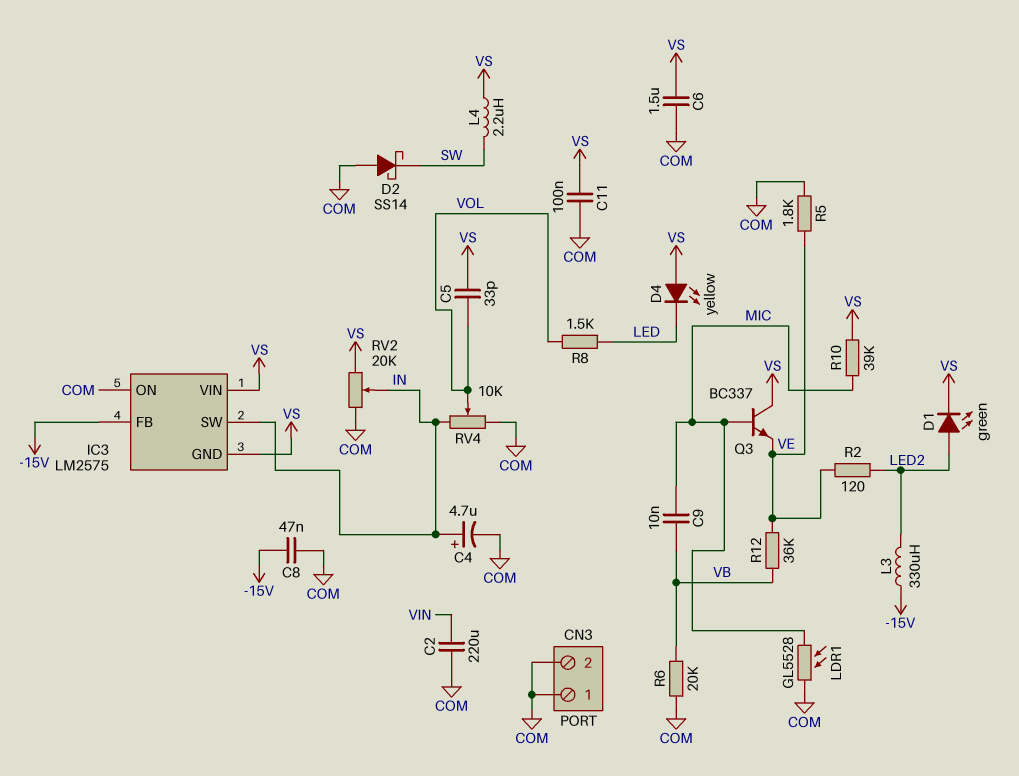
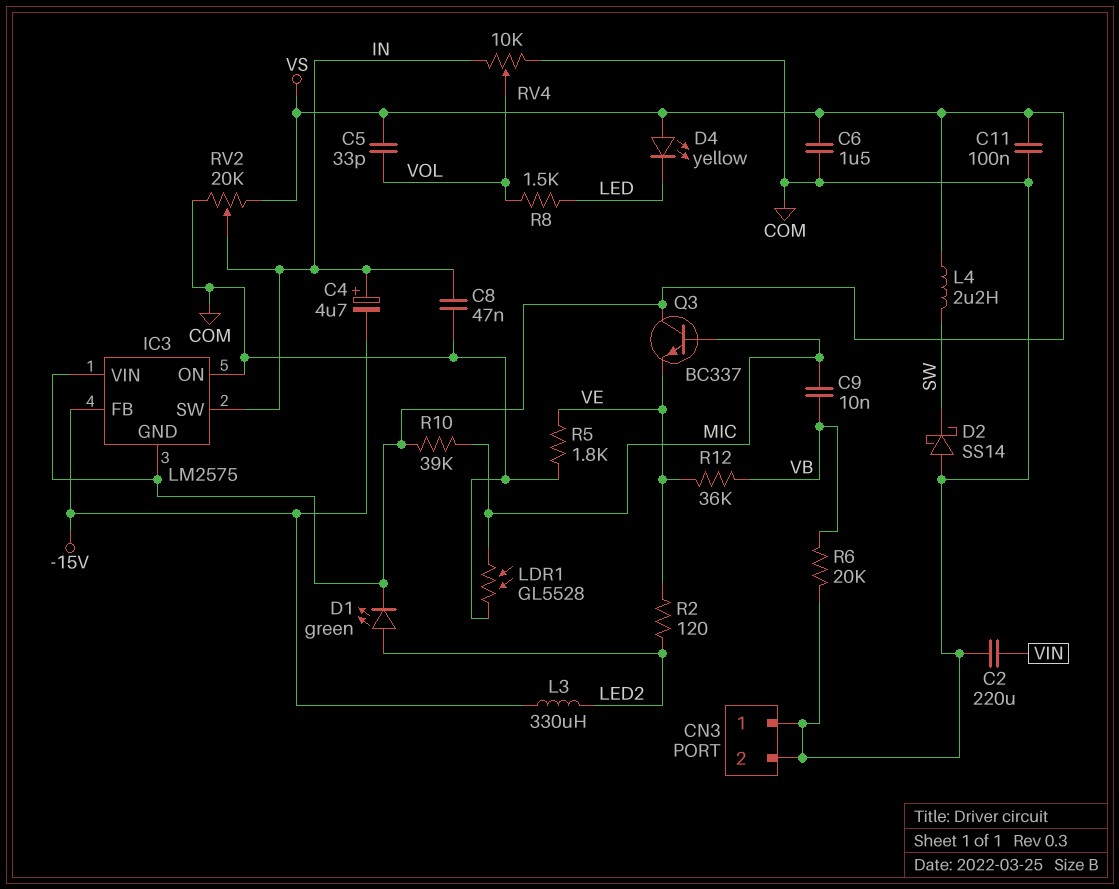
C4: 4.7uF (plus IN, minus COM) -> 4.7uF (plus IN, minus -15V)
C8: 47nF (-15V, COM) -> 47nF (COM, IN)

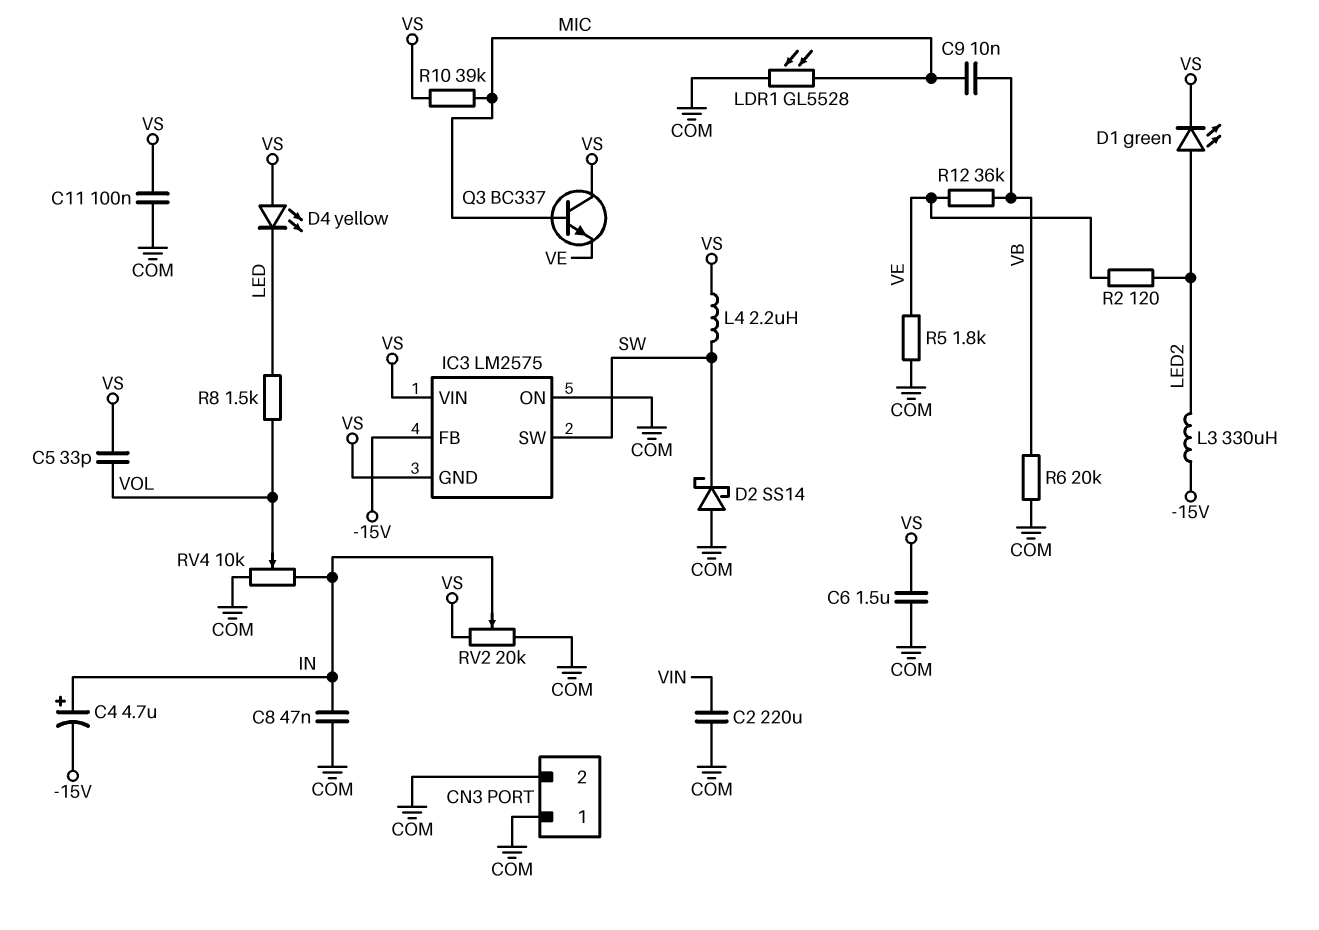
IC3 pin SW: IN -> SW

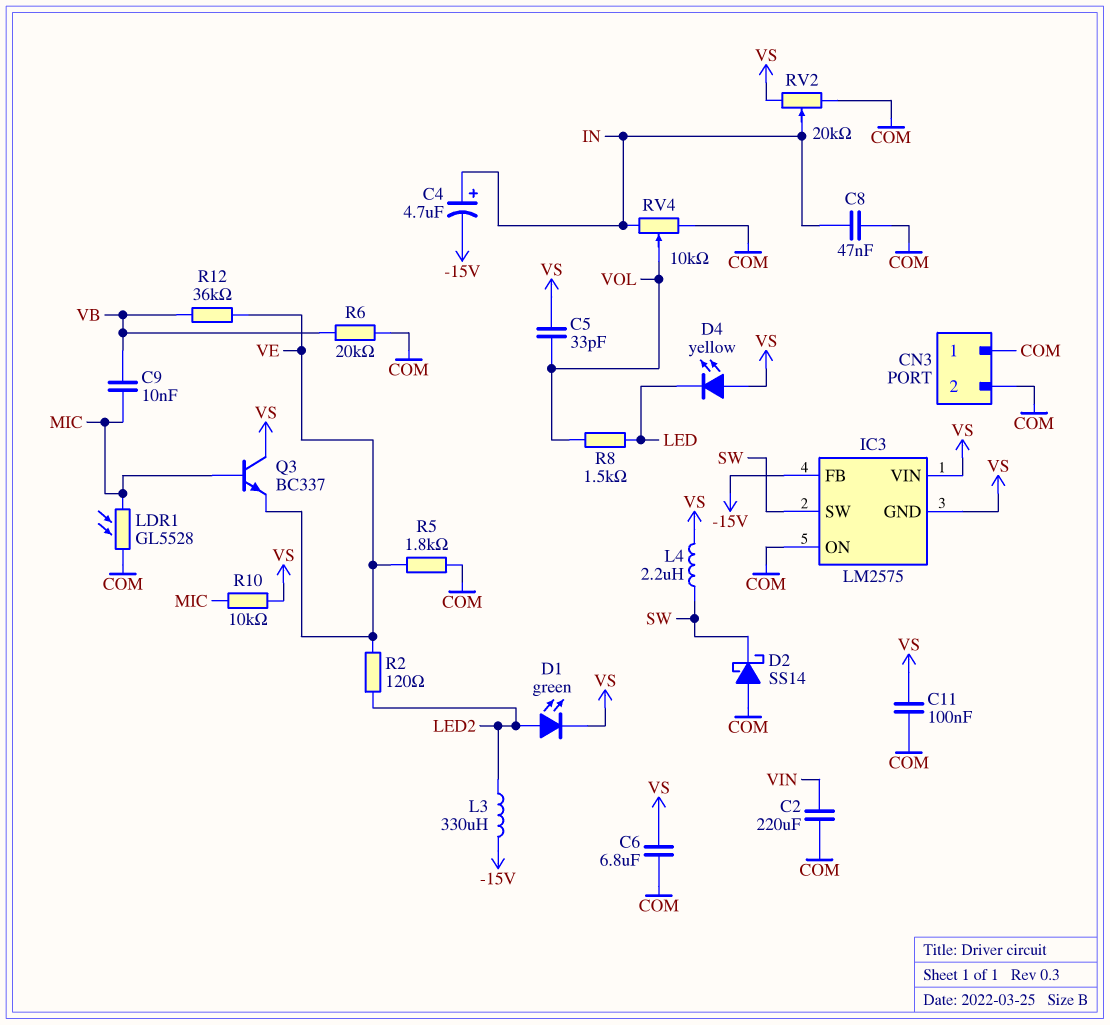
C6: 1.5uF (COM, VS) -> 6.8uF (COM, VS)
R10: 39k (MIC, VS) -> 10k (MIC, VS)

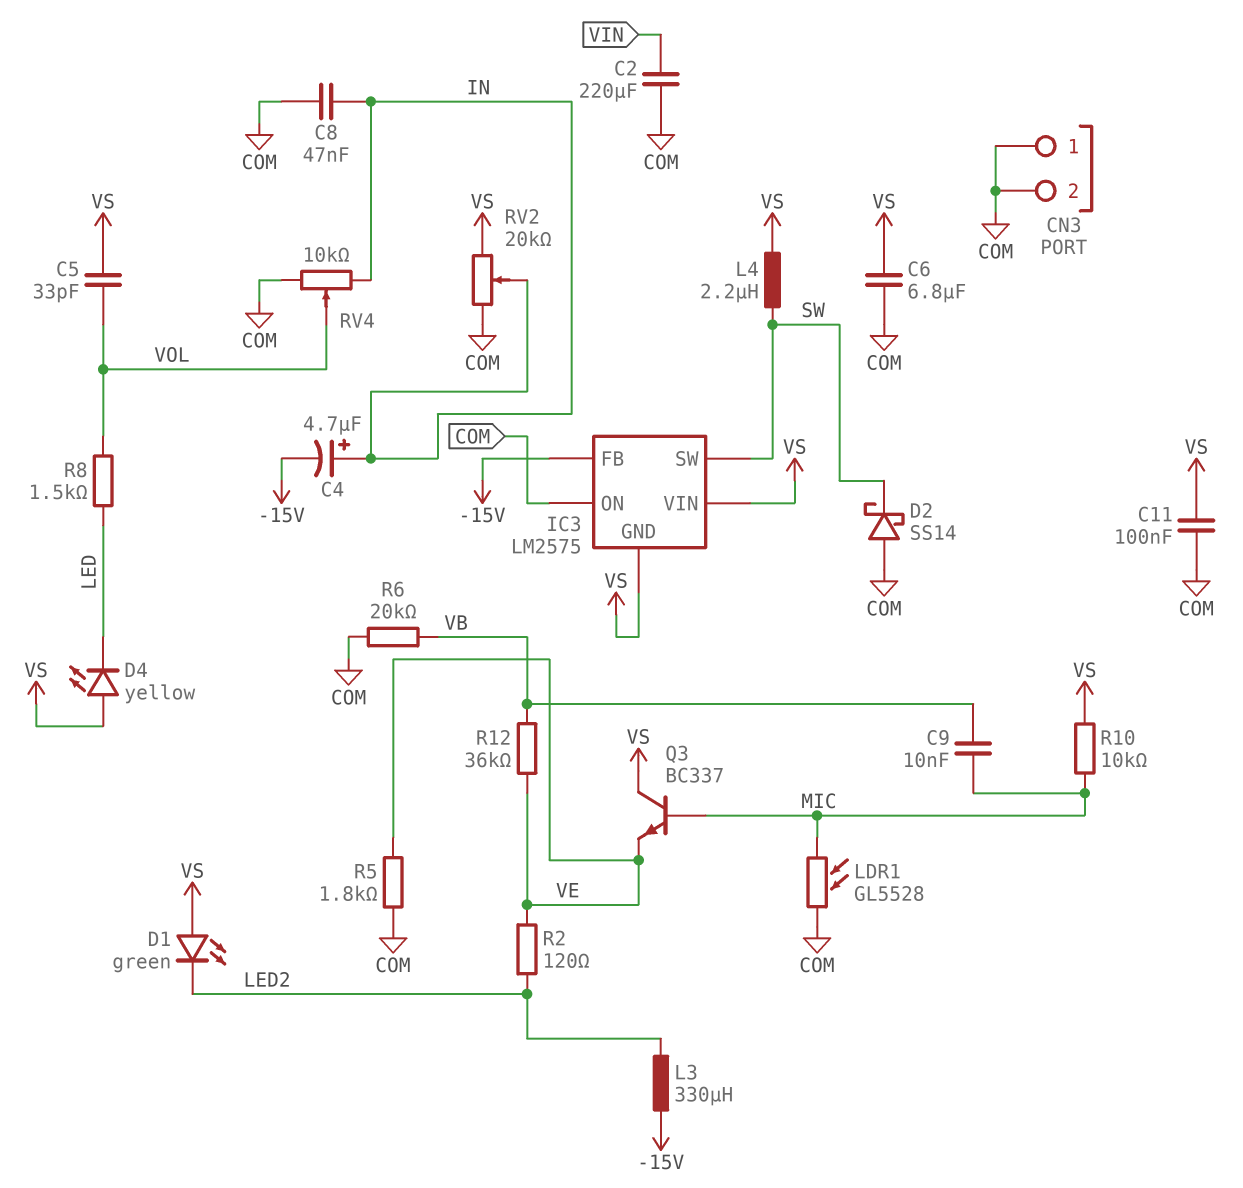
D1: LED green (A LED2, K VS) -> LED green (A VS, K LED2)

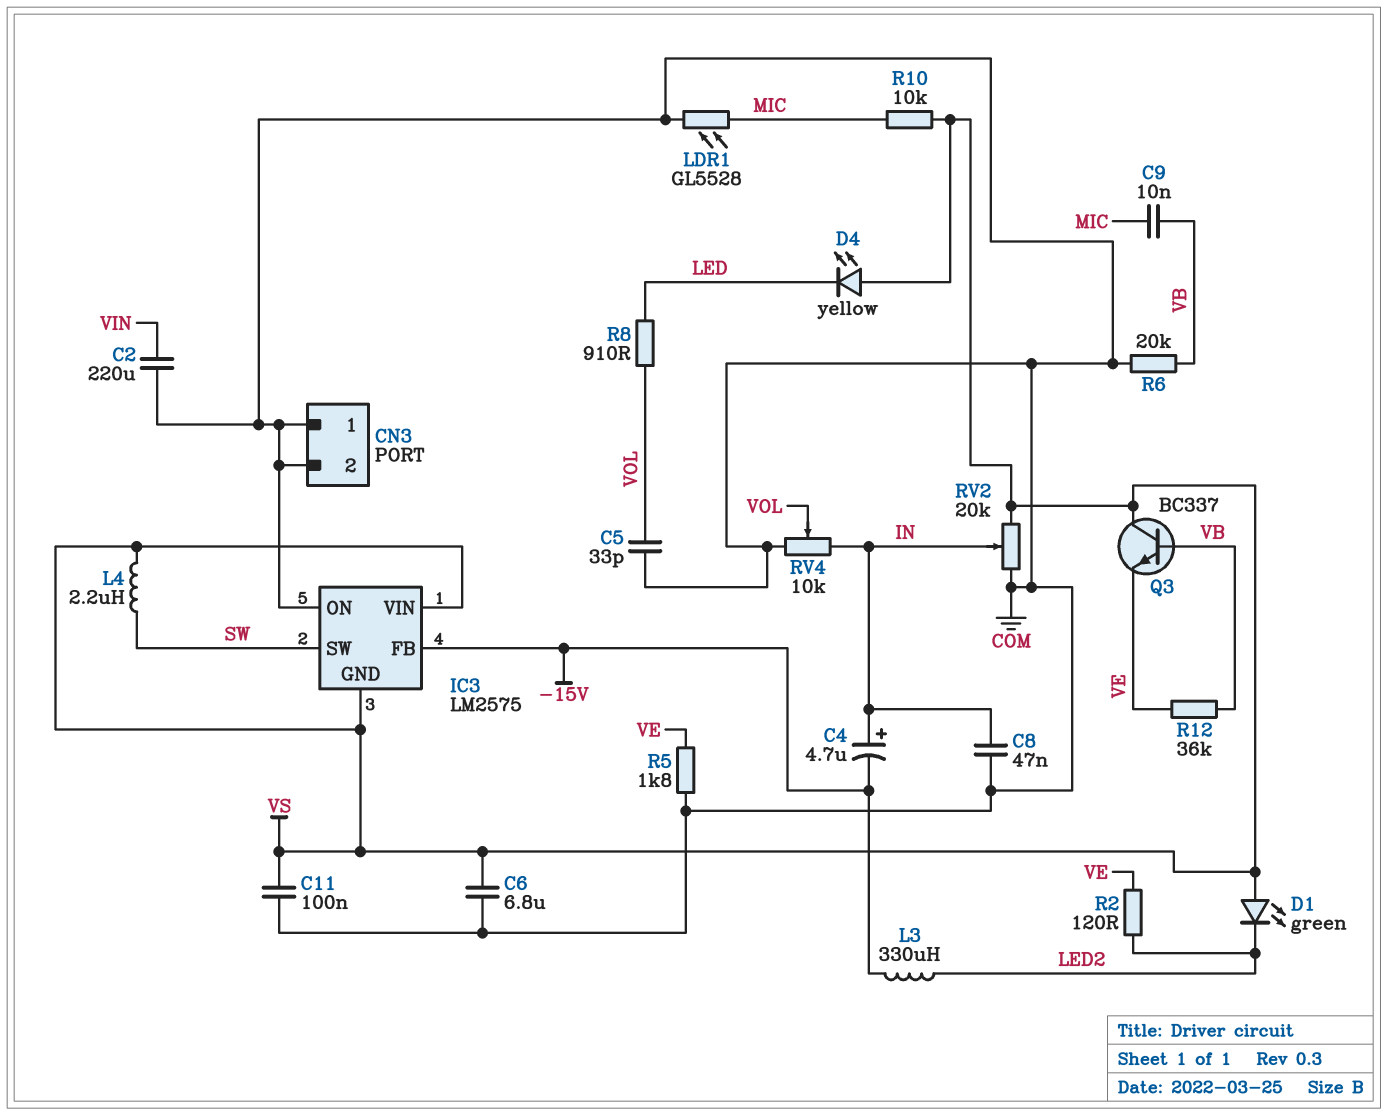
C5: 33pF (VOL, VS) -> 33pF (COM, VOL)
D2: schottky SS14 (A COM, K SW) -> none
Q3: NPN BC337 (B MIC, C VS, E VE) -> NPN BC337 (B VB, C VS, E VE)
R8: 1.5k (LED, VOL) -> 910 (LED, VOL)

